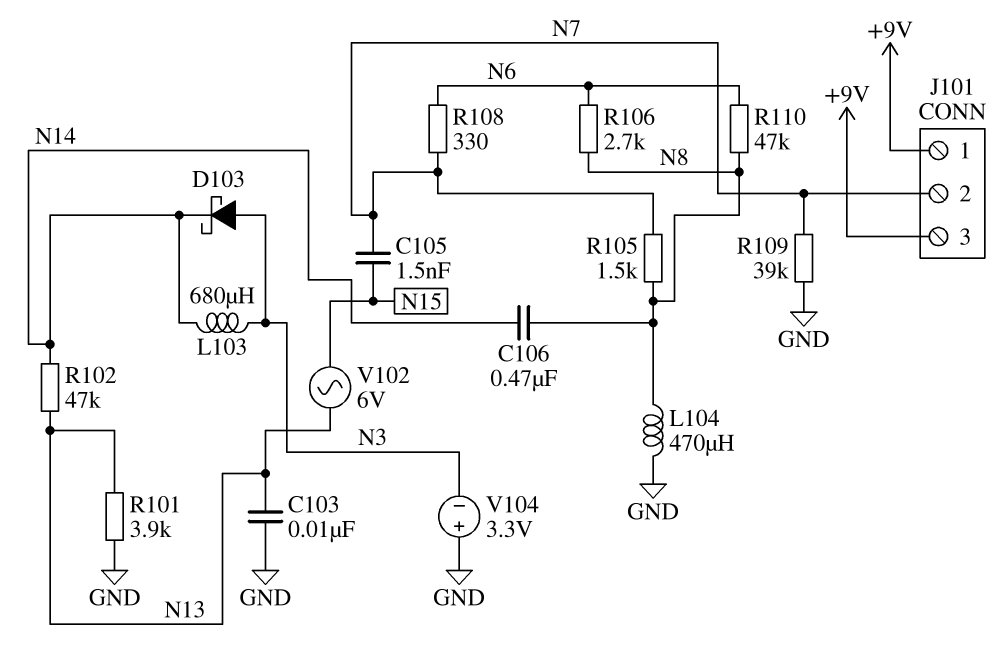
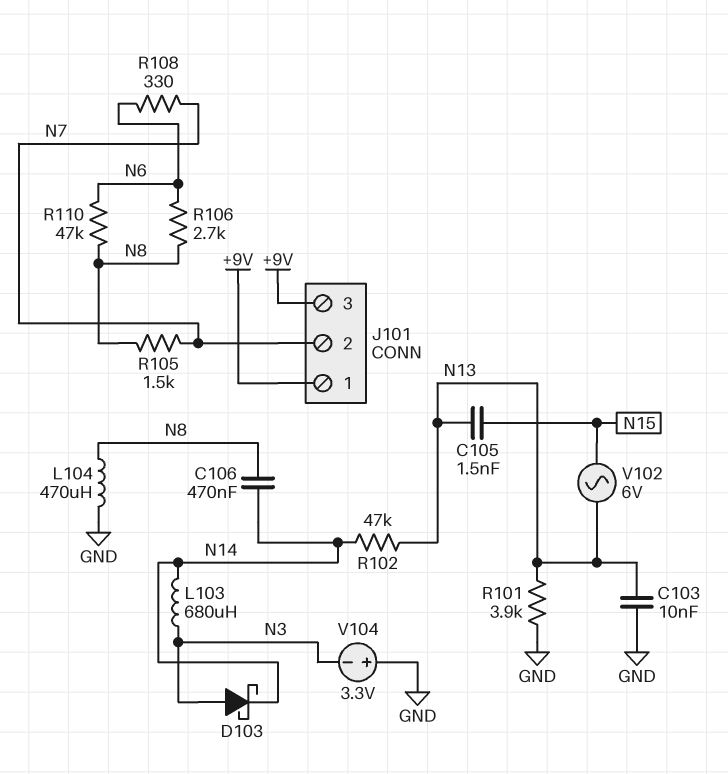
C105: 1.5nF (N7, N15) -> 1.5nF (N13, N15)
R109: 39k (GND, N7) -> none

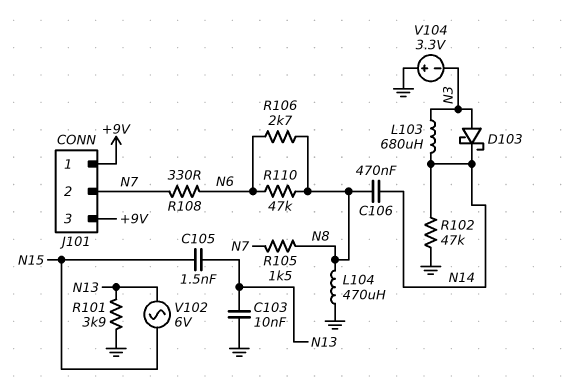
R102: 47k (N13, N14) -> 47k (GND, N14)

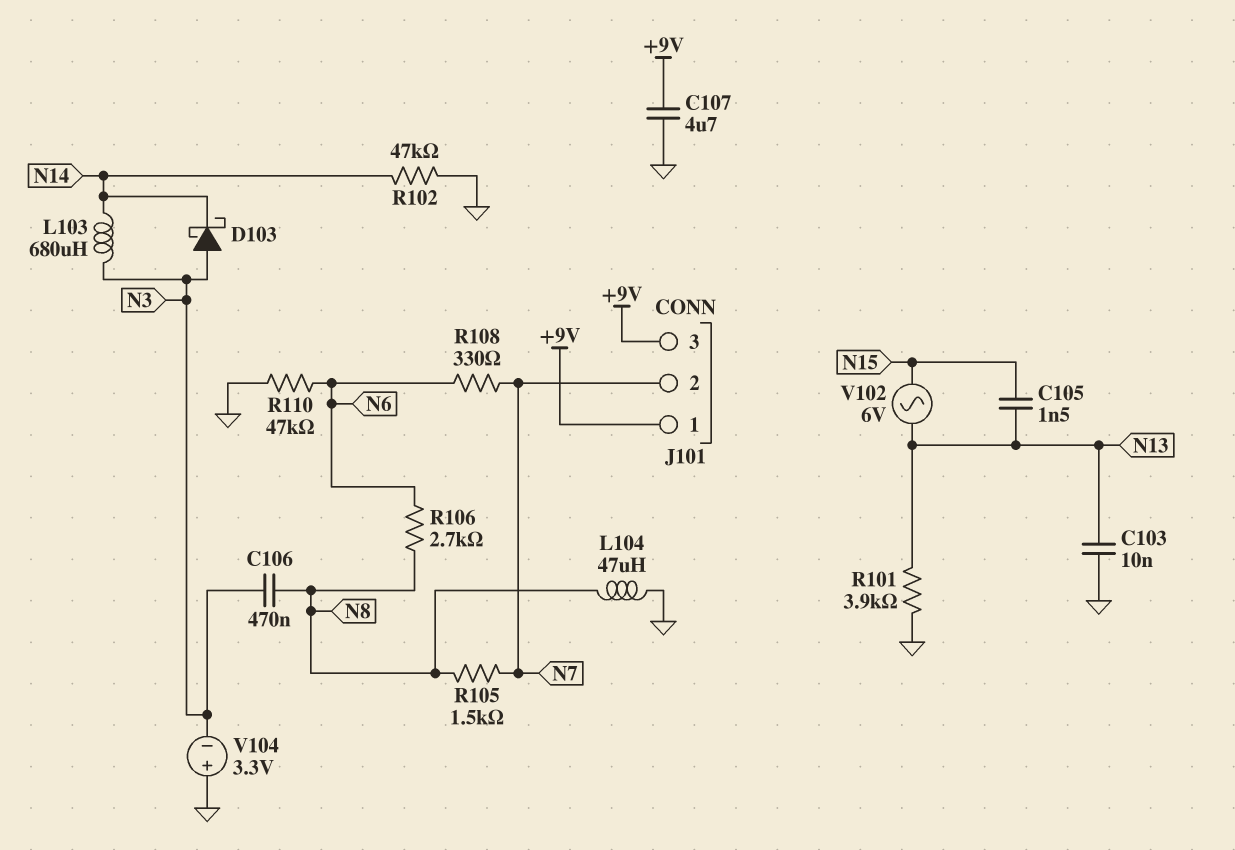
C106: 470nF (N8, N14) -> 470nF (N3, N8)
C107: none -> 4.7uF (+9V, GND)
L104: 470uH (GND, N8) -> 47uH (GND, N8)
R110: 47k (N6, N8) -> 47k (GND, N6)

